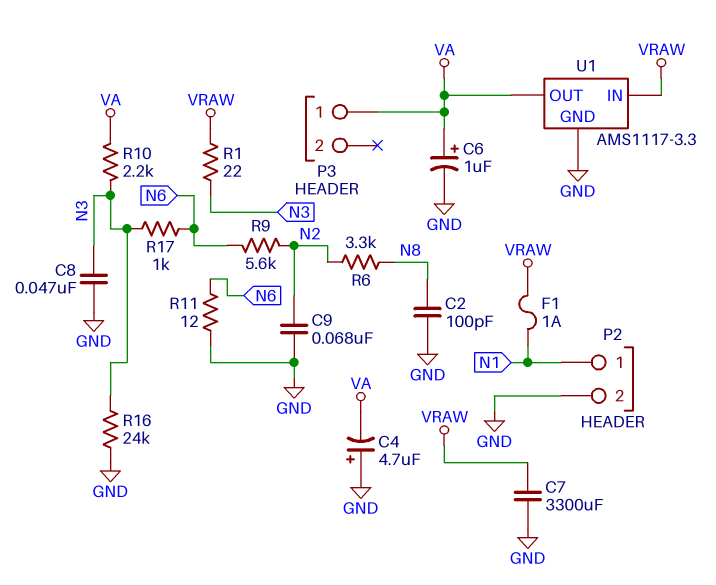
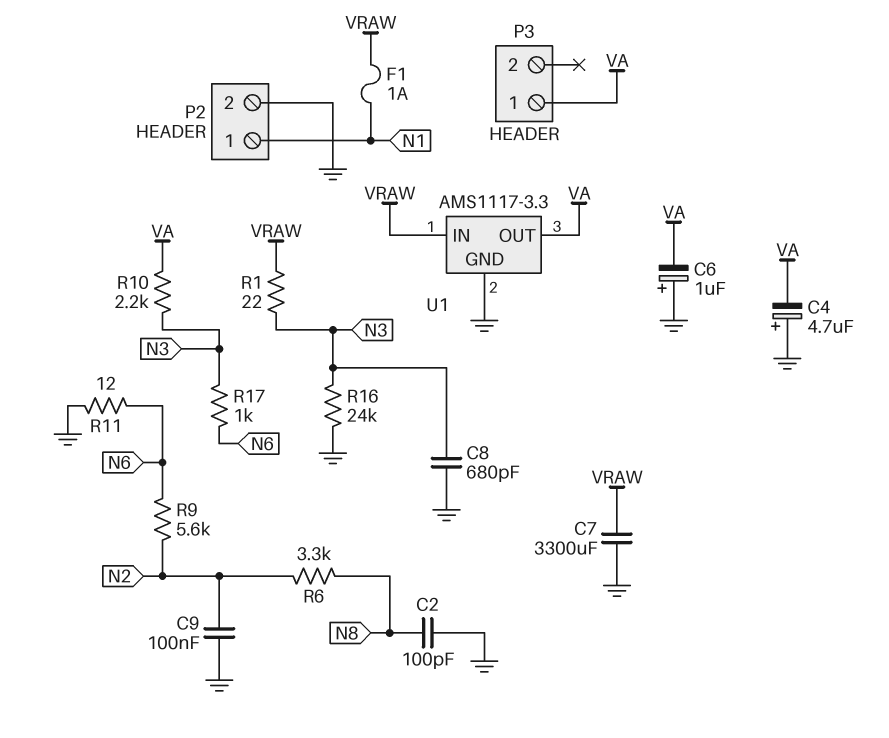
C6: 1uF (plus VA, minus GND) -> 1uF (plus GND, minus VA)
C8: 47nF (GND, N3) -> 680pF (GND, N3)
C9: 68nF (GND, N2) -> 100nF (GND, N2)

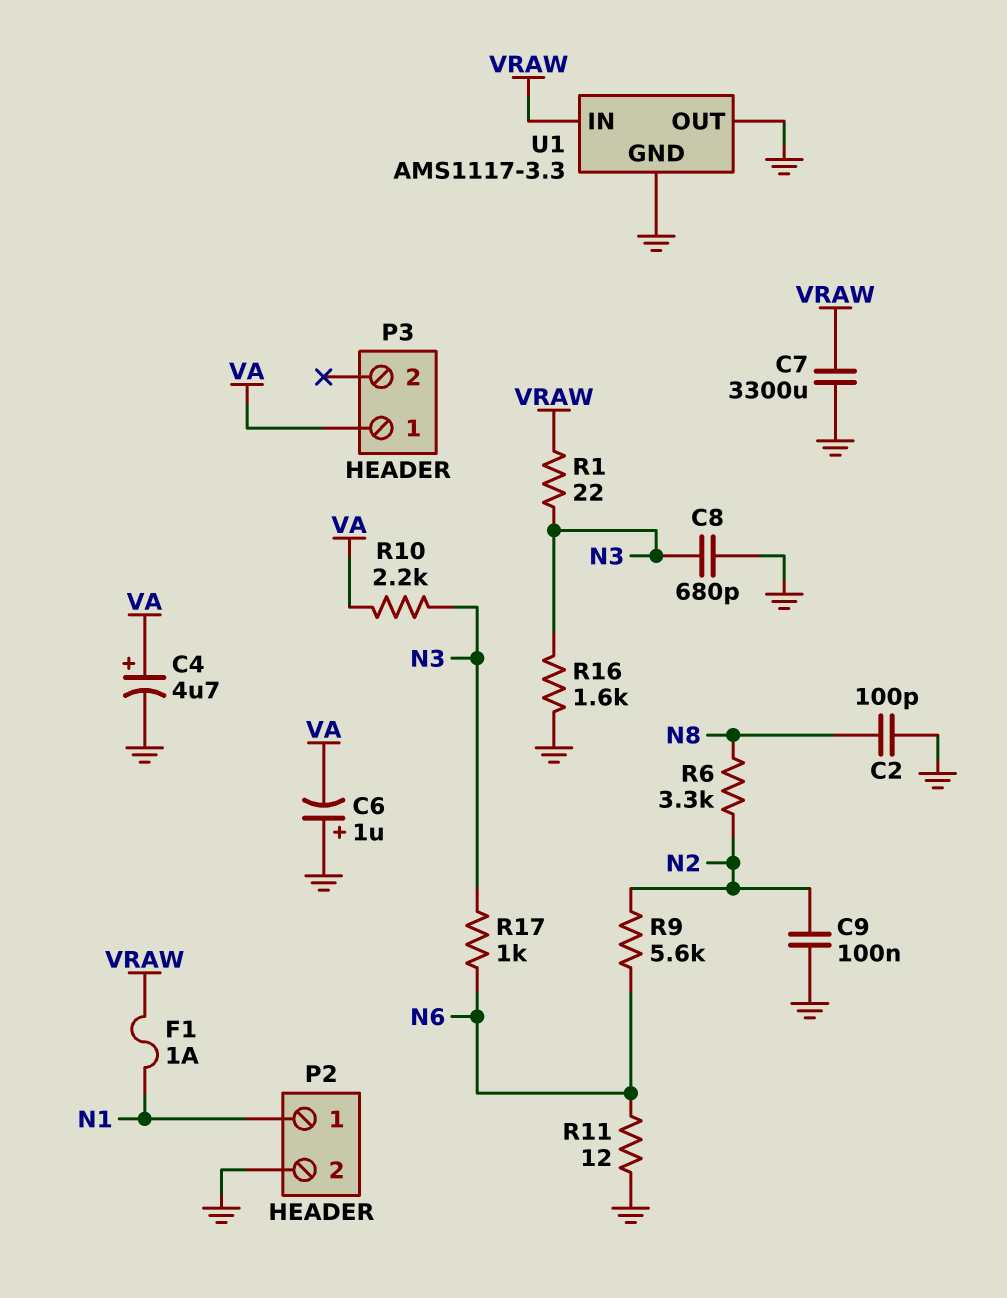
C4: 4.7uF (plus GND, minus VA) -> 4.7uF (plus VA, minus GND)
R16: 24k (GND, N3) -> 1.6k (GND, N3)
U1 pin OUT: VA -> GND

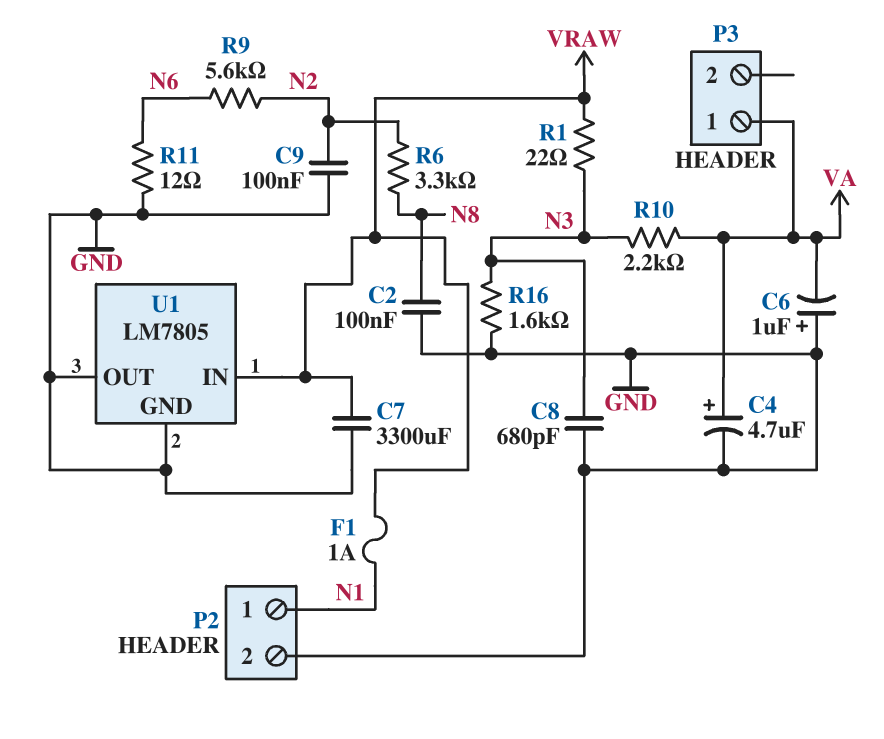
C2: 100pF (GND, N8) -> 100nF (GND, N8)
R17: 1k (N3, N6) -> none
U1: AMS1117-3.3 -> LM7805

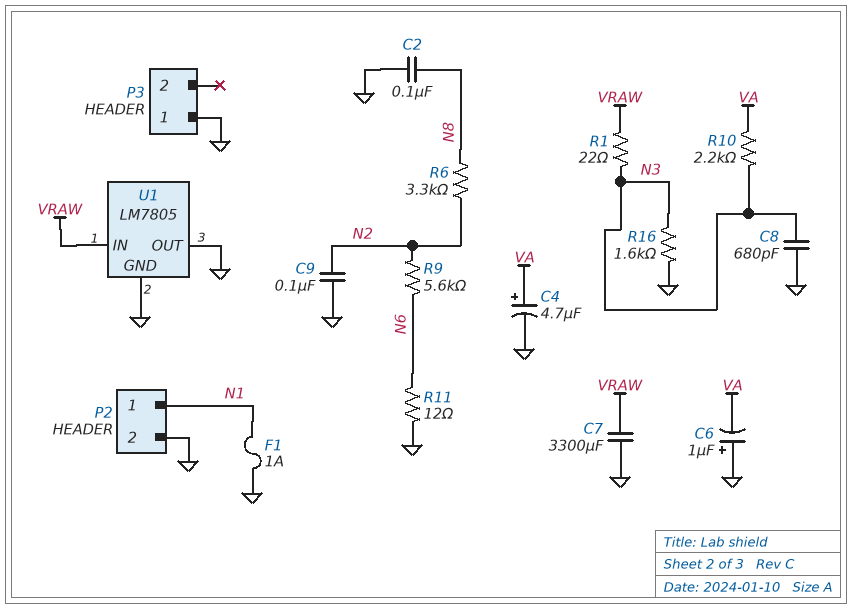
F1: 1A (N1, VRAW) -> 1A (GND, N1)
P3 pin 1: VA -> GND

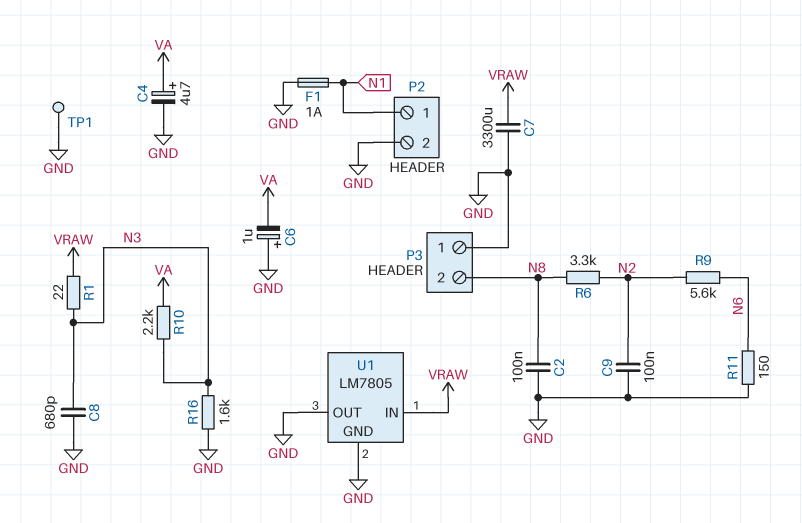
P3 pin 2: none -> N8
R11: 12 (GND, N6) -> 150 (GND, N6)
TP1: none -> test point (GND)

